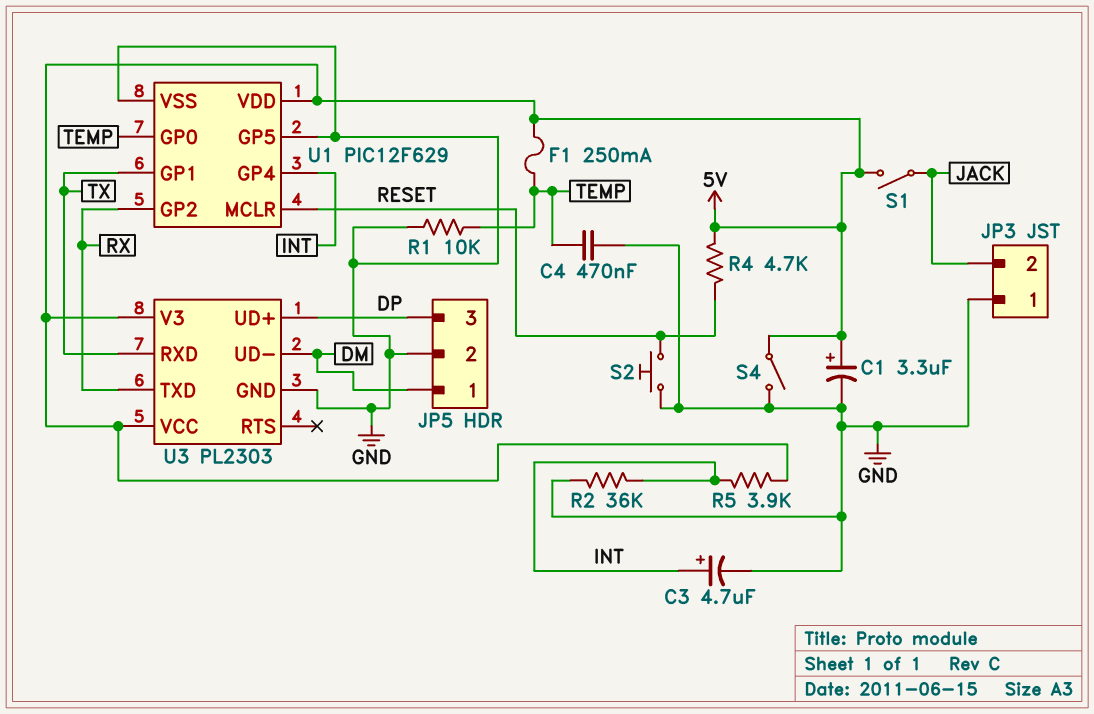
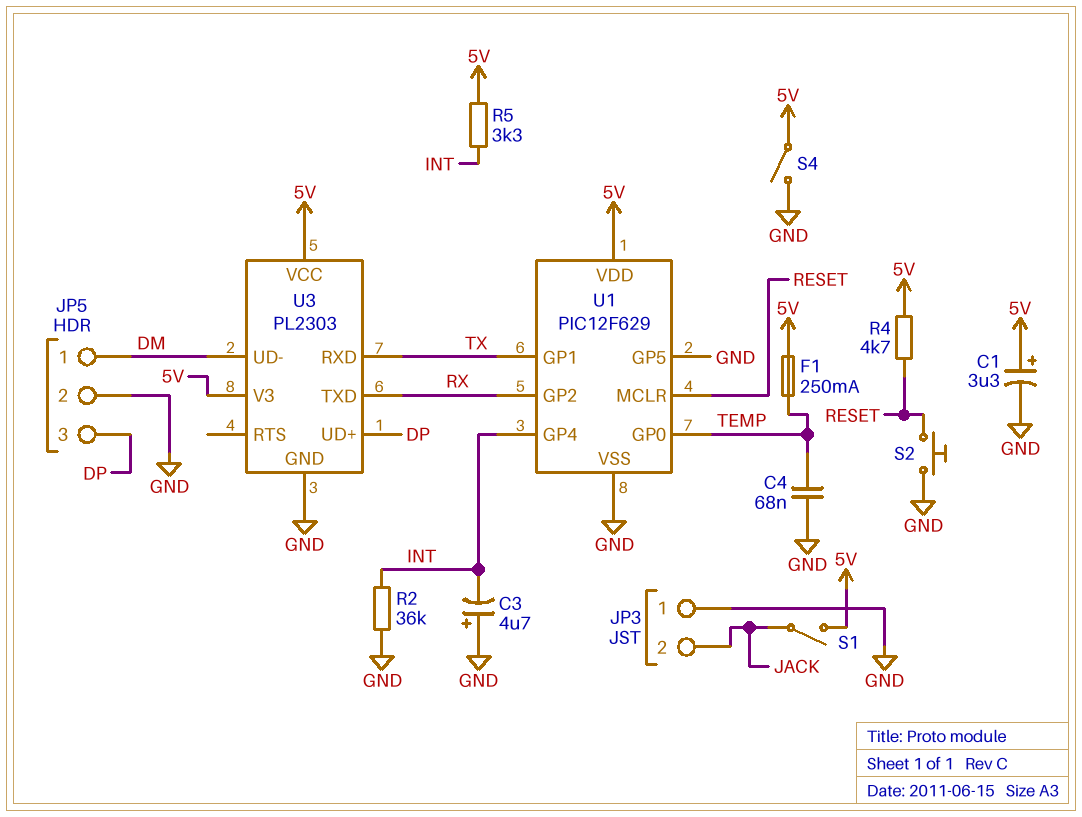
C3: 4.7uF (plus INT, minus GND) -> 4.7uF (plus GND, minus INT)
C4: 470nF (GND, TEMP) -> 68nF (GND, TEMP)
R1: 10k (GND, TEMP) -> none
R5: 3.9k (5V, INT) -> 3.3k (5V, INT)

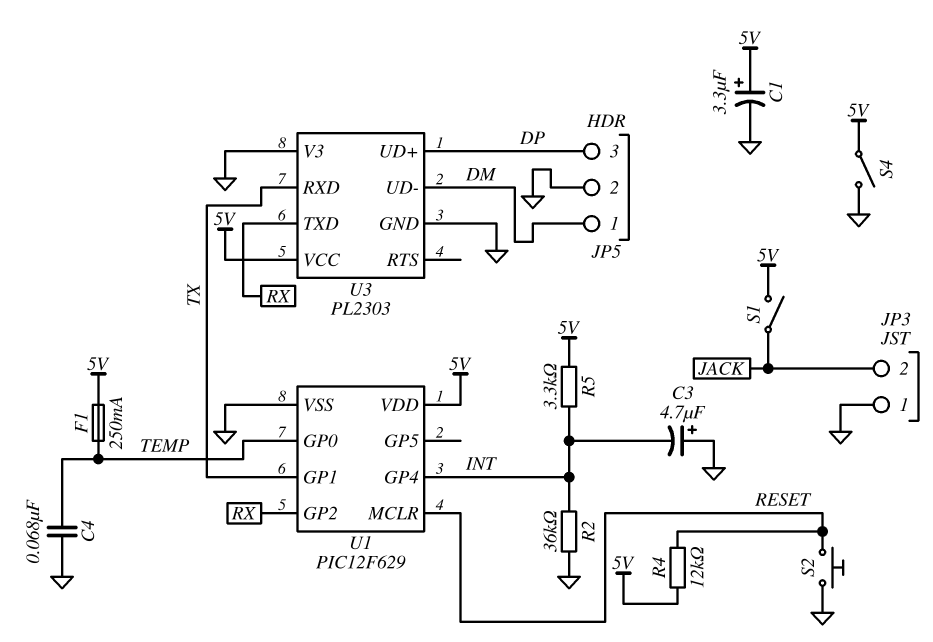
R4: 4.7k (5V, RESET) -> 12k (5V, RESET)
U1 pin GP5: GND -> none
U3 pin V3: 5V -> GND

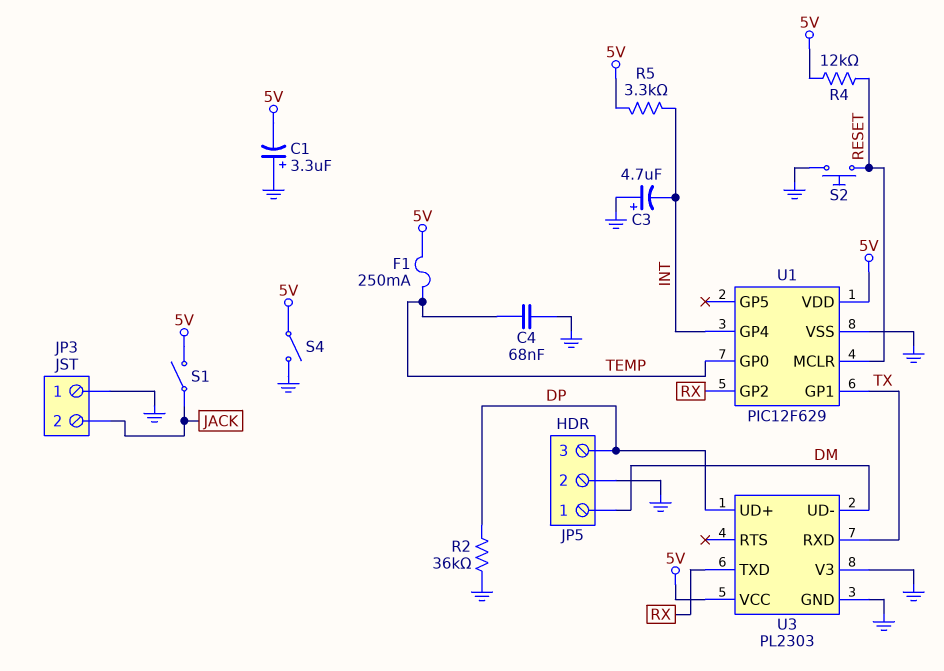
C1: 3.3uF (plus 5V, minus GND) -> 3.3uF (plus GND, minus 5V)
R2: 36k (GND, INT) -> 36k (DP, GND)

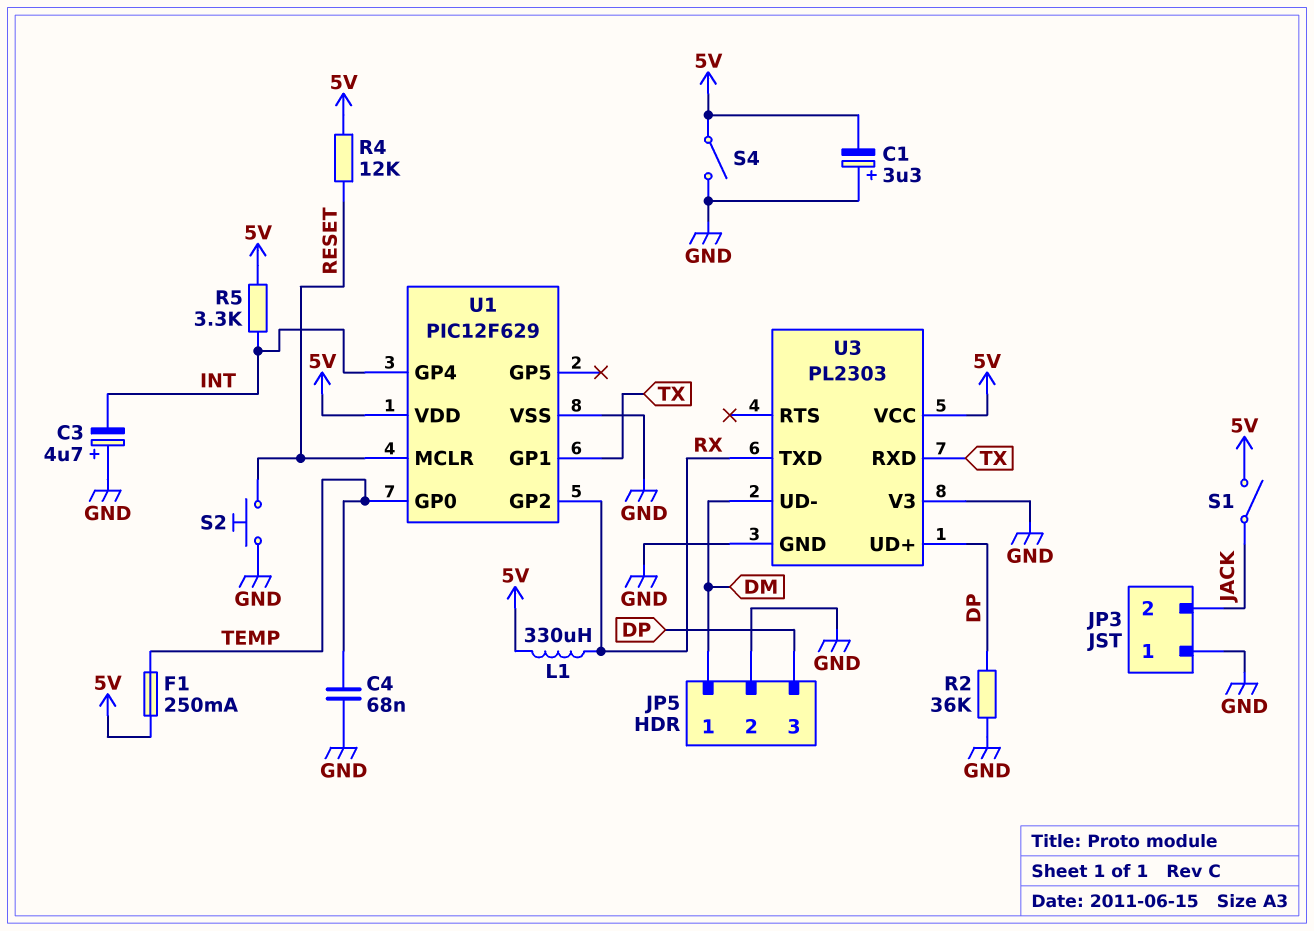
L1: none -> 330uH (5V, RX)

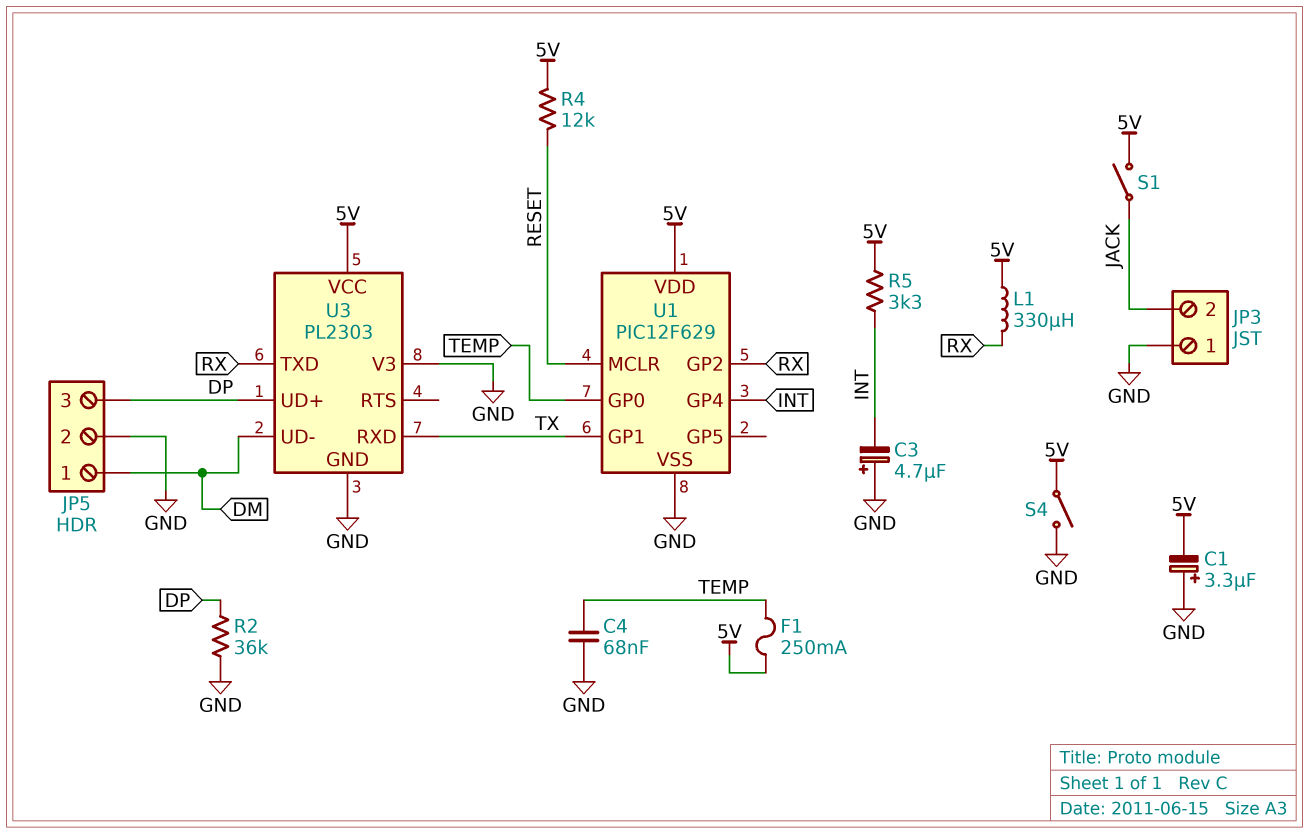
S2: button (GND, RESET) -> none

